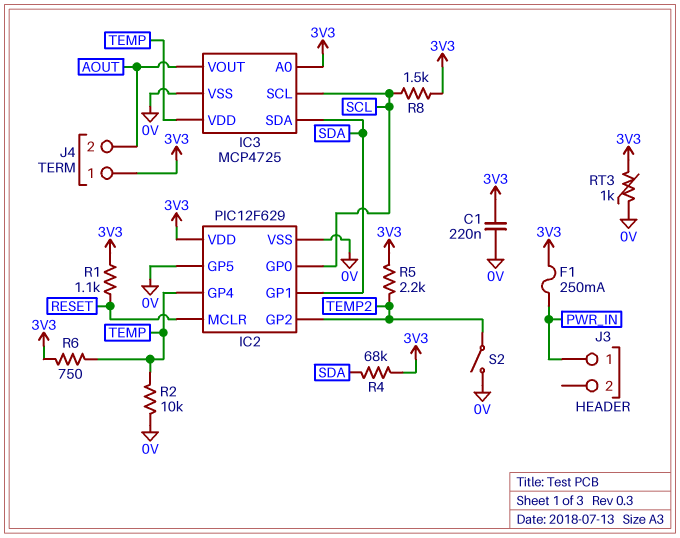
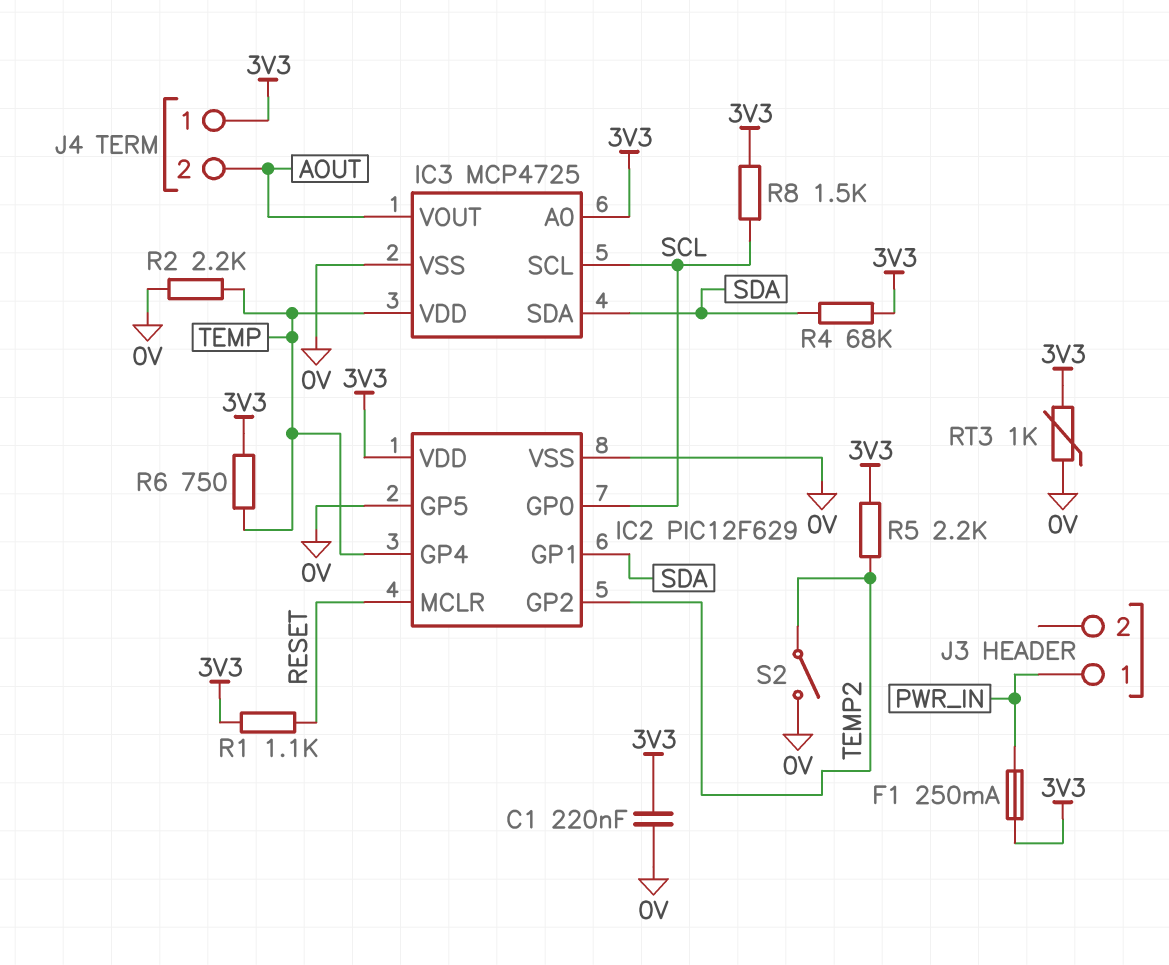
R2: 10k (0V, TEMP) -> 2.2k (0V, TEMP)

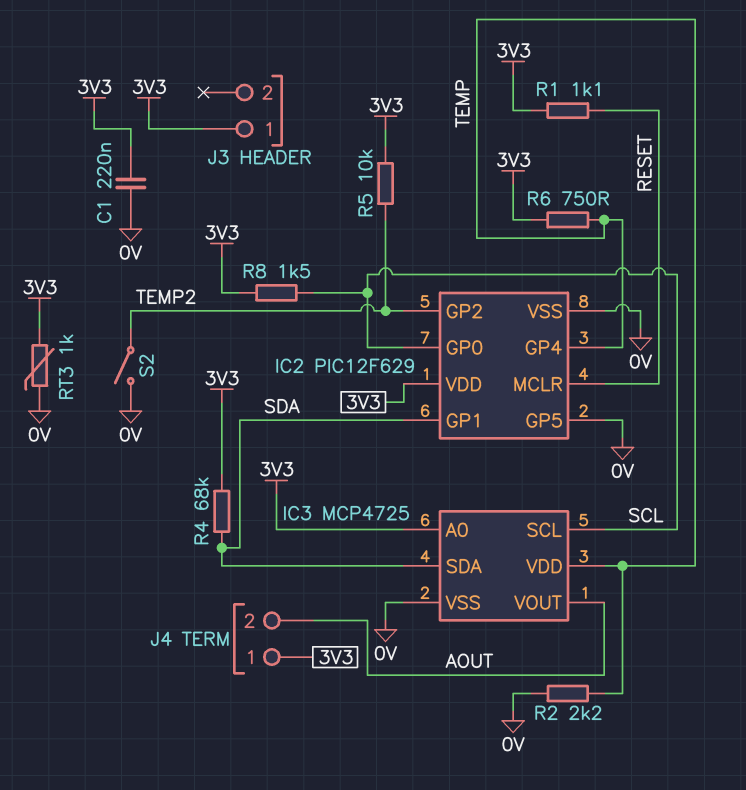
F1: 250mA (3V3, PWR_IN) -> none
J3 pin 1: PWR_IN -> 3V3
R5: 2.2k (3V3, TEMP2) -> 10k (3V3, TEMP2)

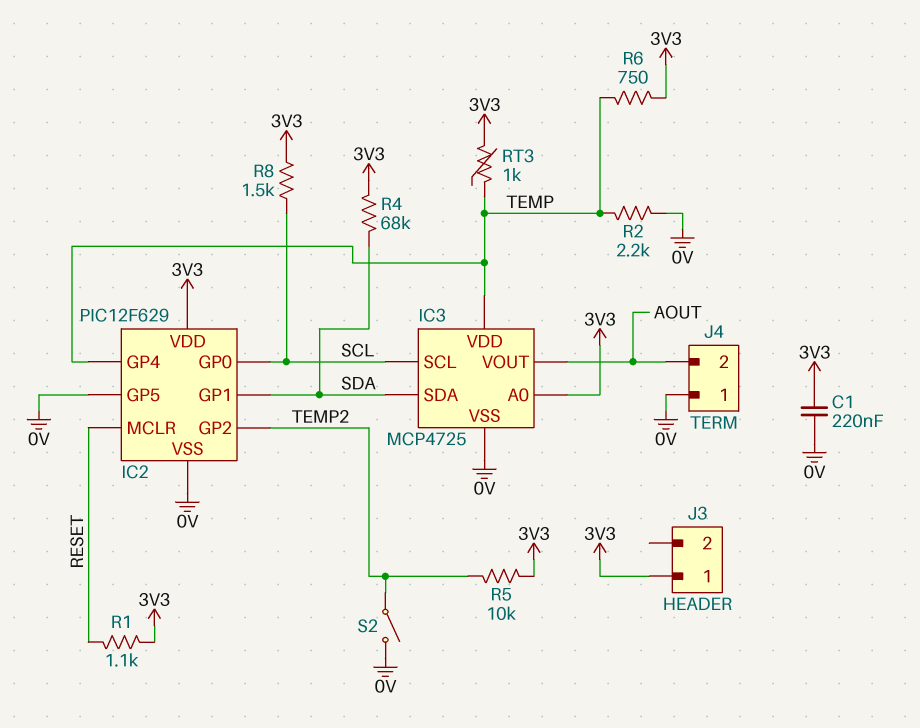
J4 pin 1: 3V3 -> 0V
RT3: 1k (0V, 3V3) -> 1k (3V3, TEMP)

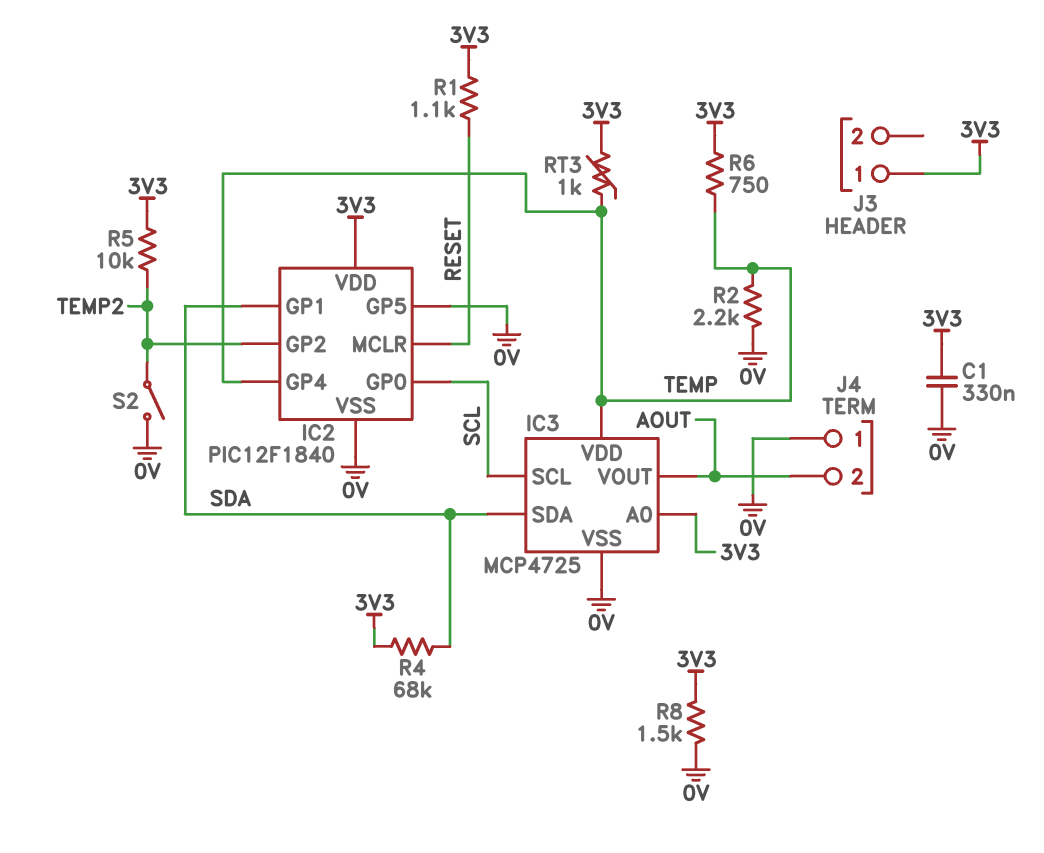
C1: 220nF (0V, 3V3) -> 330nF (0V, 3V3)
IC2: PIC12F629 -> PIC12F1840
R8: 1.5k (3V3, SCL) -> 1.5k (0V, 3V3)

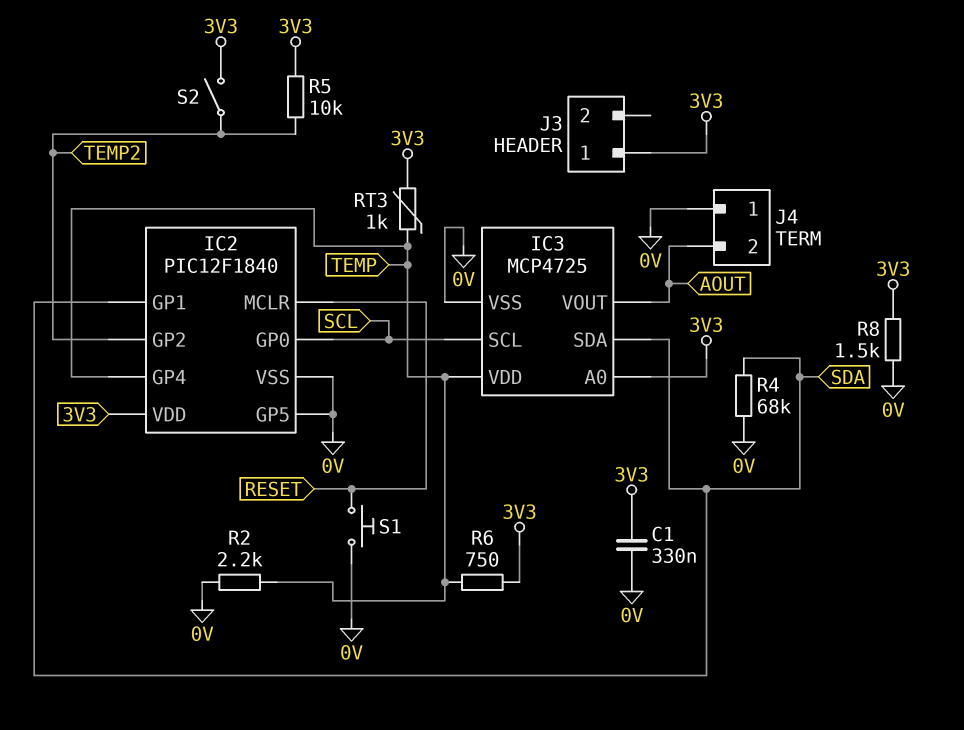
R1: 1.1k (3V3, RESET) -> none
R4: 68k (3V3, SDA) -> 68k (0V, SDA)
S1: none -> button (0V, RESET)
S2: switch (0V, TEMP2) -> switch (3V3, TEMP2)

